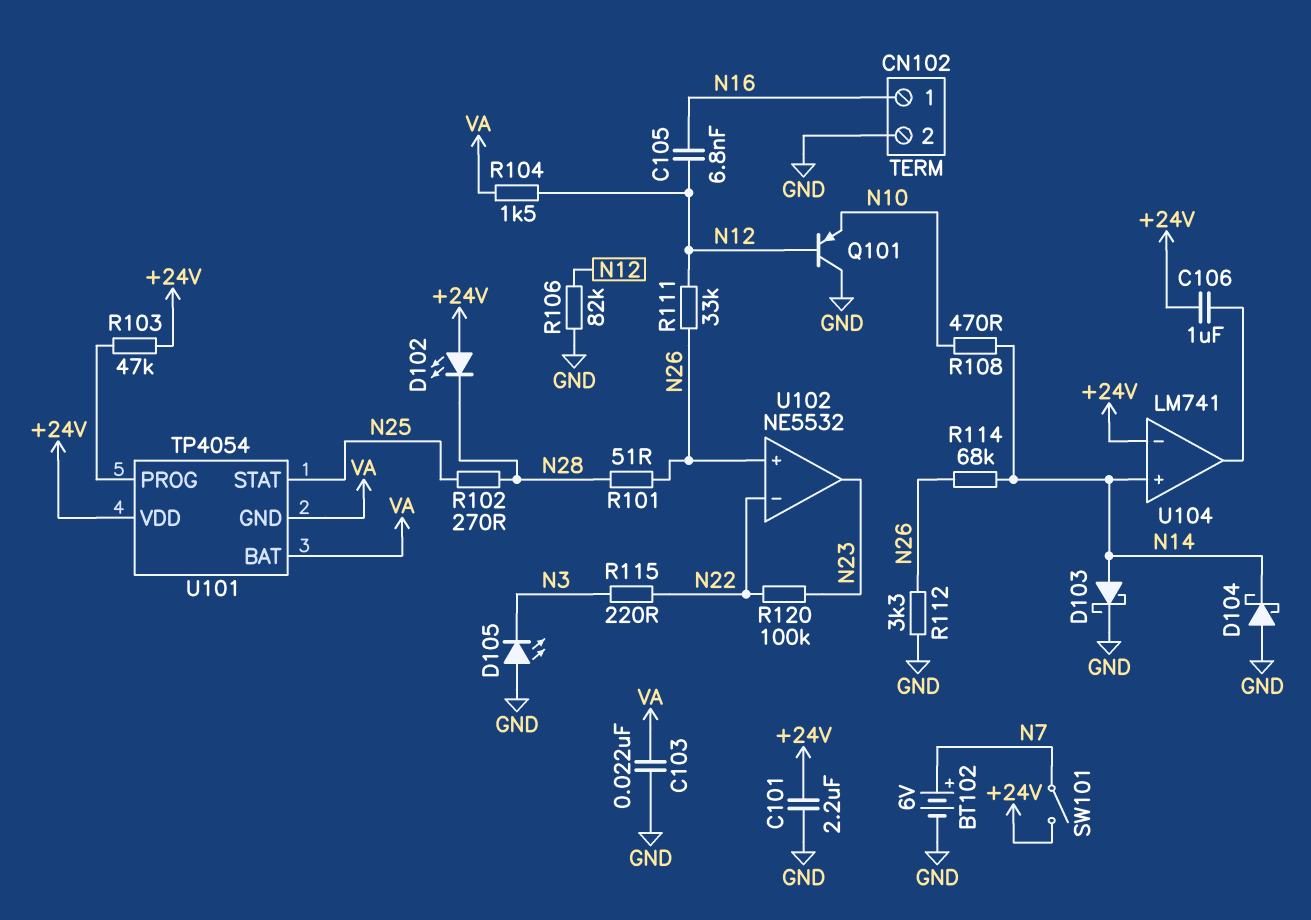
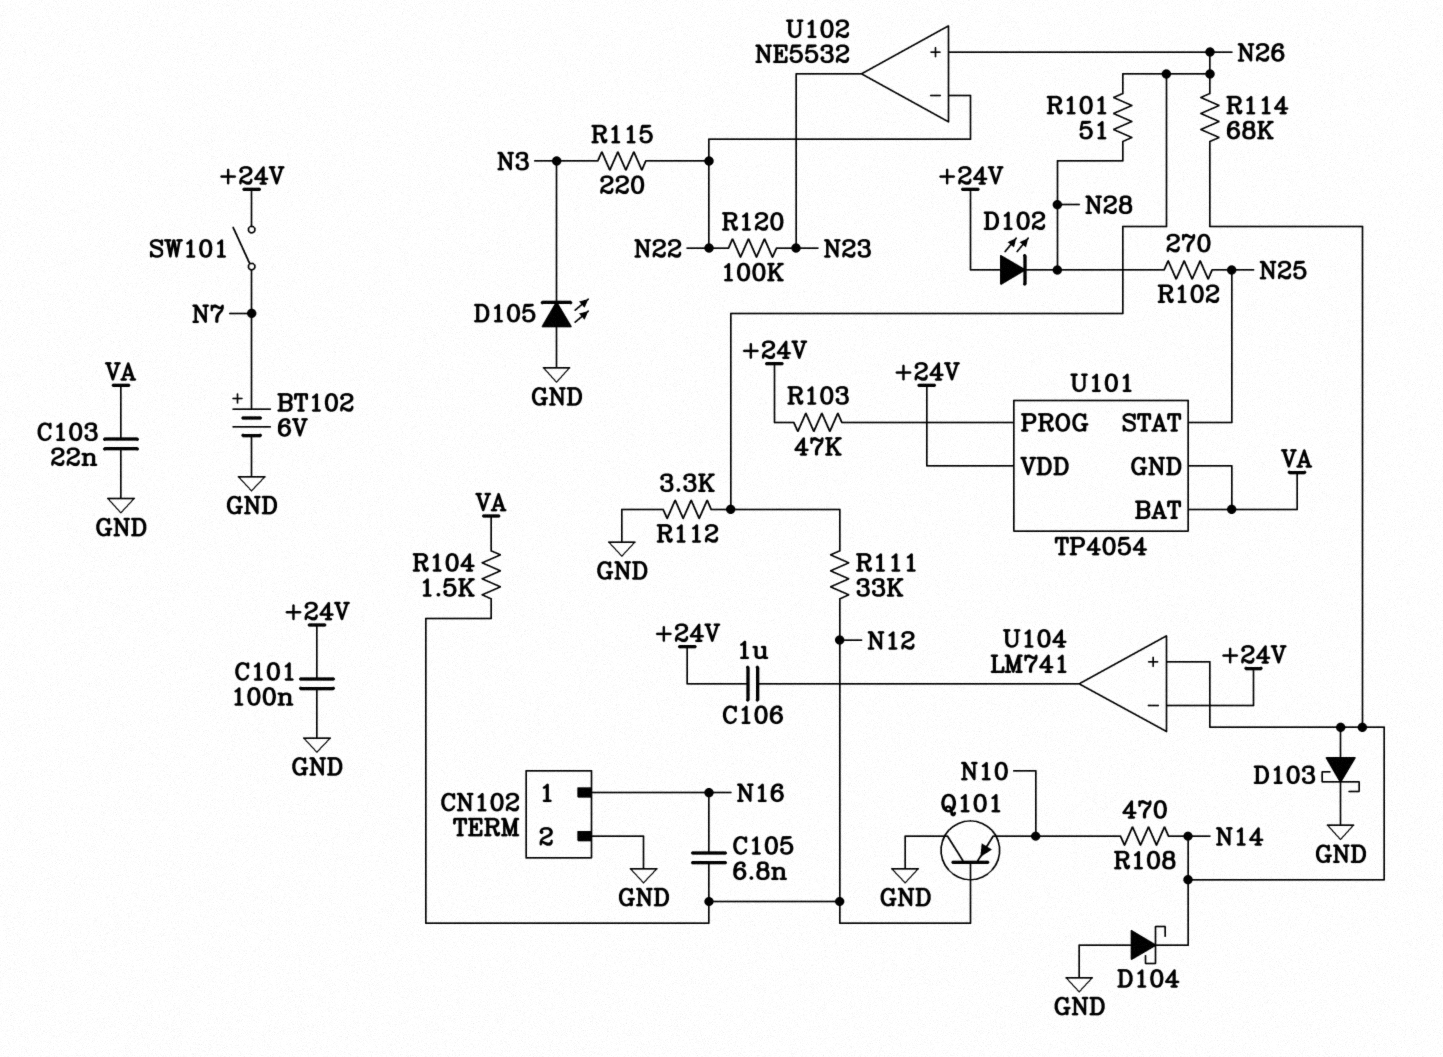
C101: 2.2uF (+24V, GND) -> 100nF (+24V, GND)
R106: 82k (GND, N12) -> none

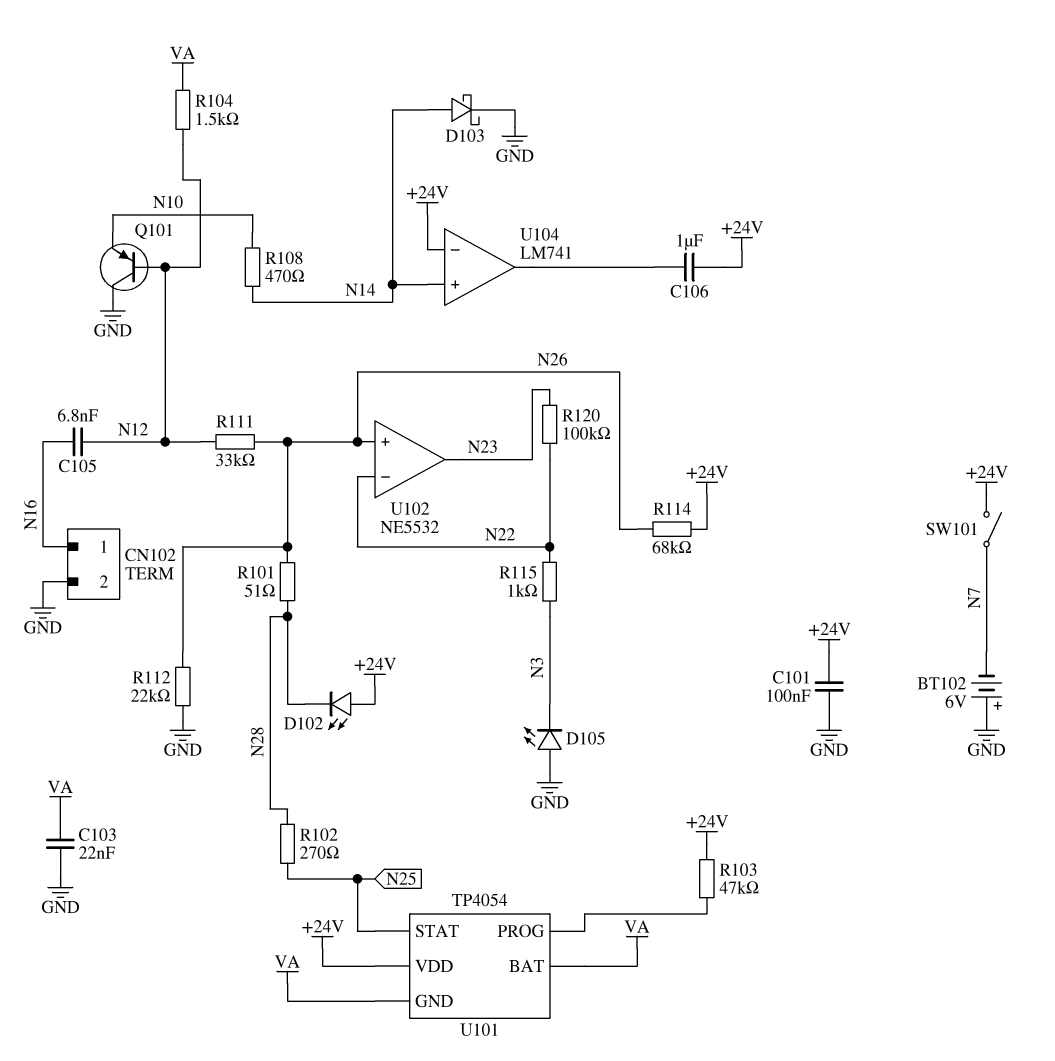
BT102: 6V (plus N7, minus GND) -> 6V (plus GND, minus N7)
D104: schottky (A GND, K N14) -> none
R112: 3.3k (GND, N26) -> 22k (GND, N26)
R114: 68k (N14, N26) -> 68k (+24V, N26)
R115: 220 (N3, N22) -> 1k (N3, N22)

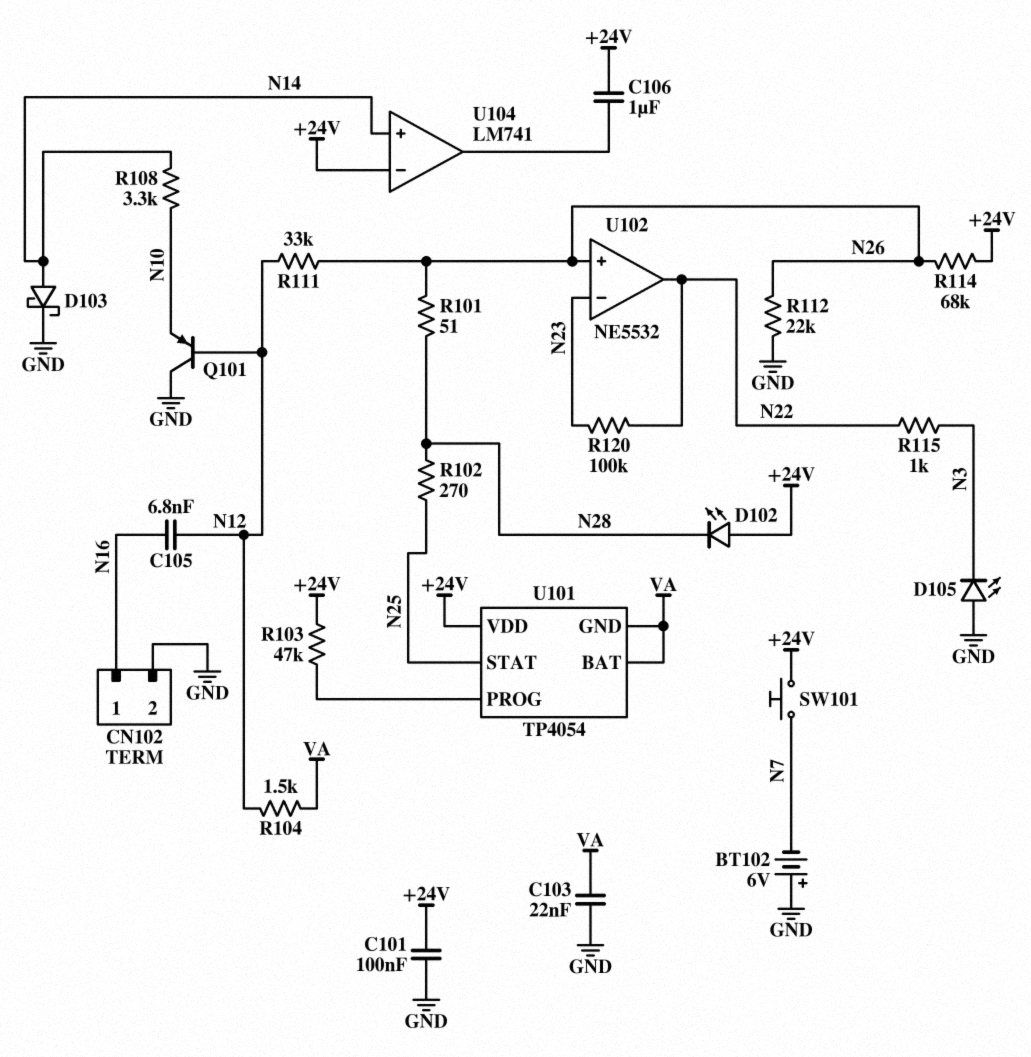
R108: 470 (N10, N14) -> 3.3k (N10, N14)
SW101: switch (+24V, N7) -> button (+24V, N7)
U102 pin in-: N22 -> N23
U102 pin out: N23 -> N22

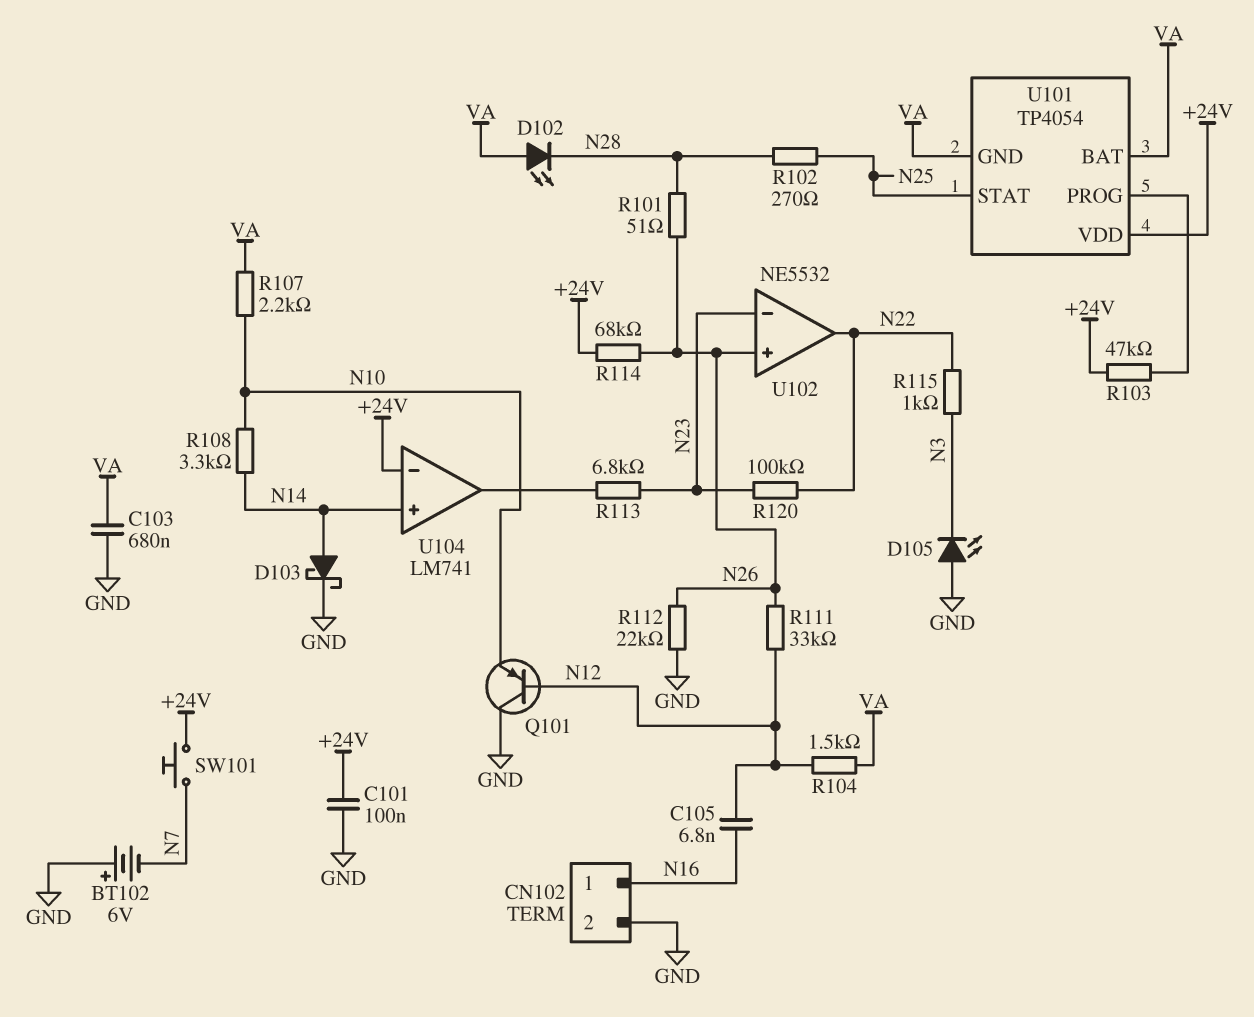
C103: 22nF (GND, VA) -> 680nF (GND, VA)
C106: 1uF (+24V, U104/out) -> none
D102: LED (A +24V, K N28) -> LED (A VA, K N28)
R107: none -> 2.2k (N10, VA)
R113: none -> 6.8k (N23, U104/out)

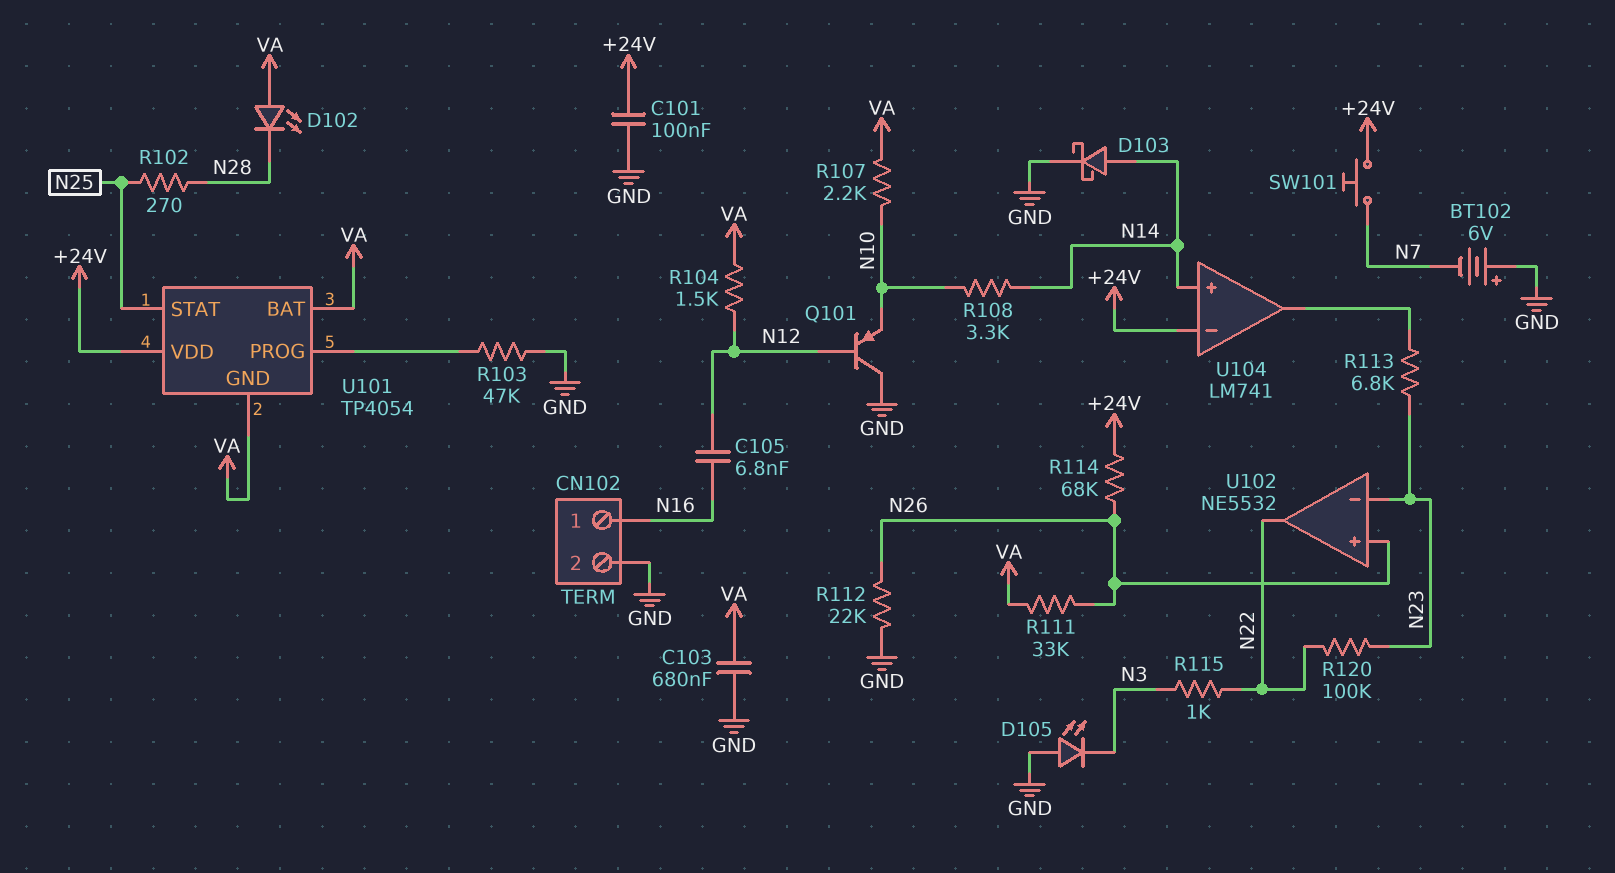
R101: 51 (N26, N28) -> none
R103: 47k (+24V, U101/PROG) -> 47k (GND, U101/PROG)
R111: 33k (N12, N26) -> 33k (N26, VA)

